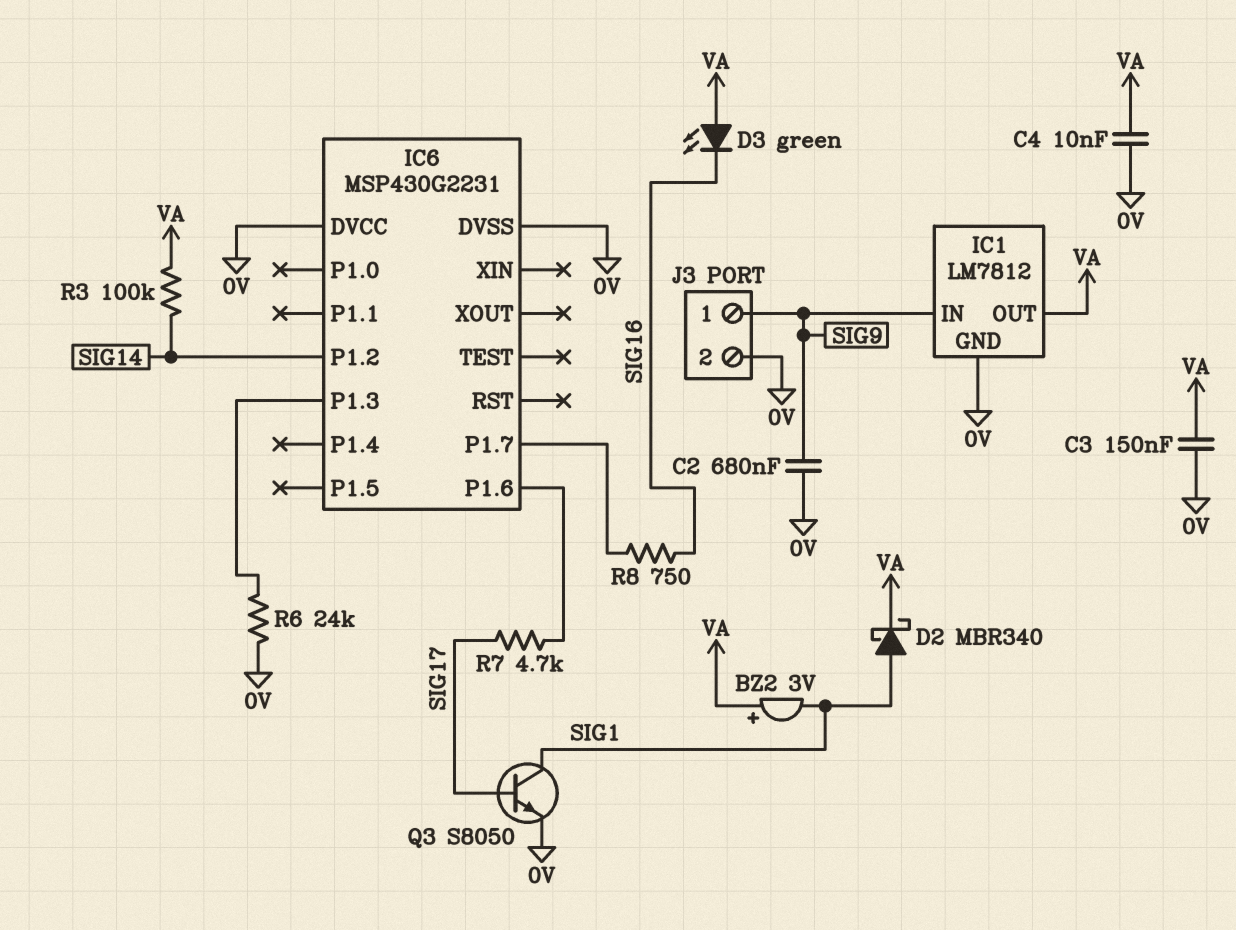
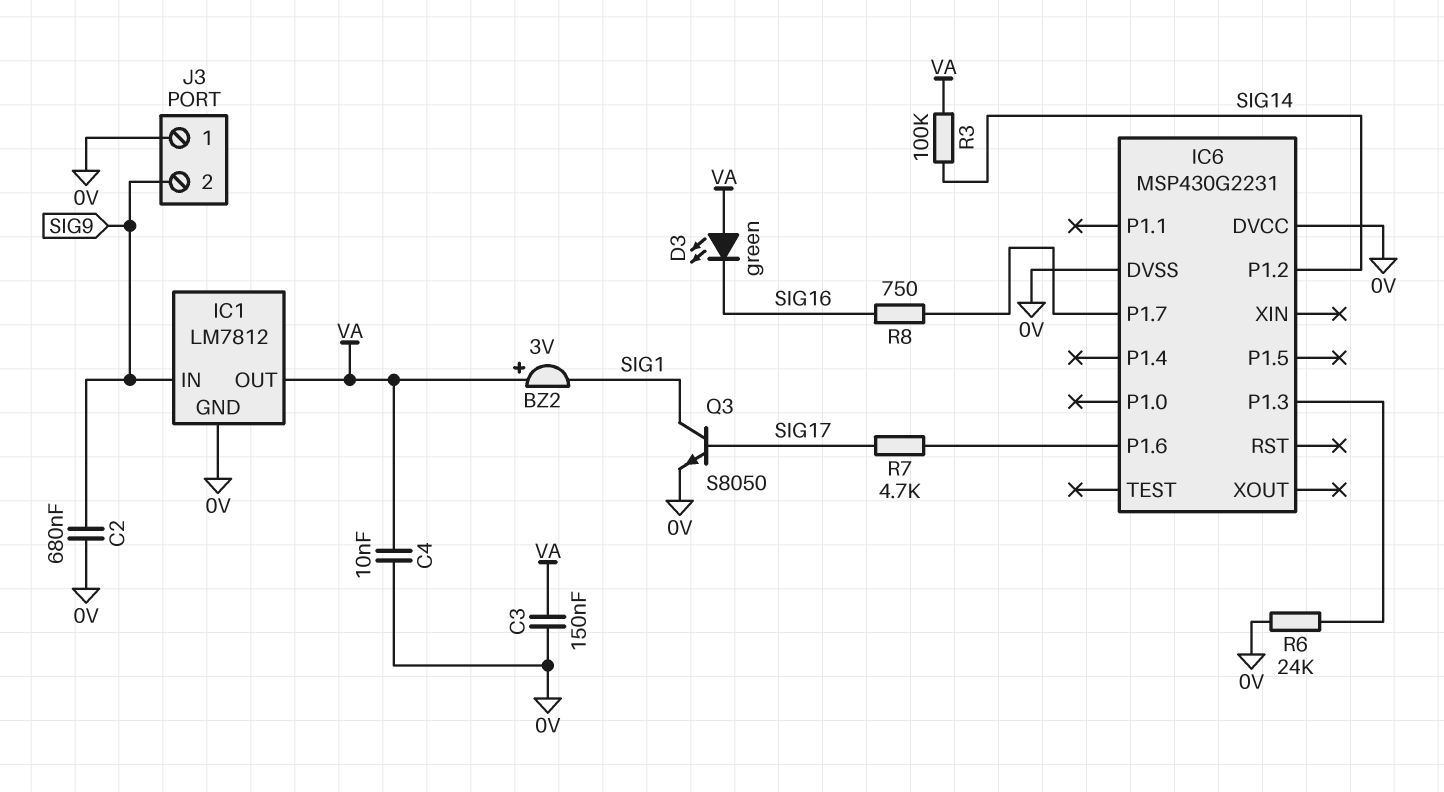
D2: schottky MBR340 (A SIG1, K VA) -> none
J3 pin 1: SIG9 -> 0V
J3 pin 2: 0V -> SIG9

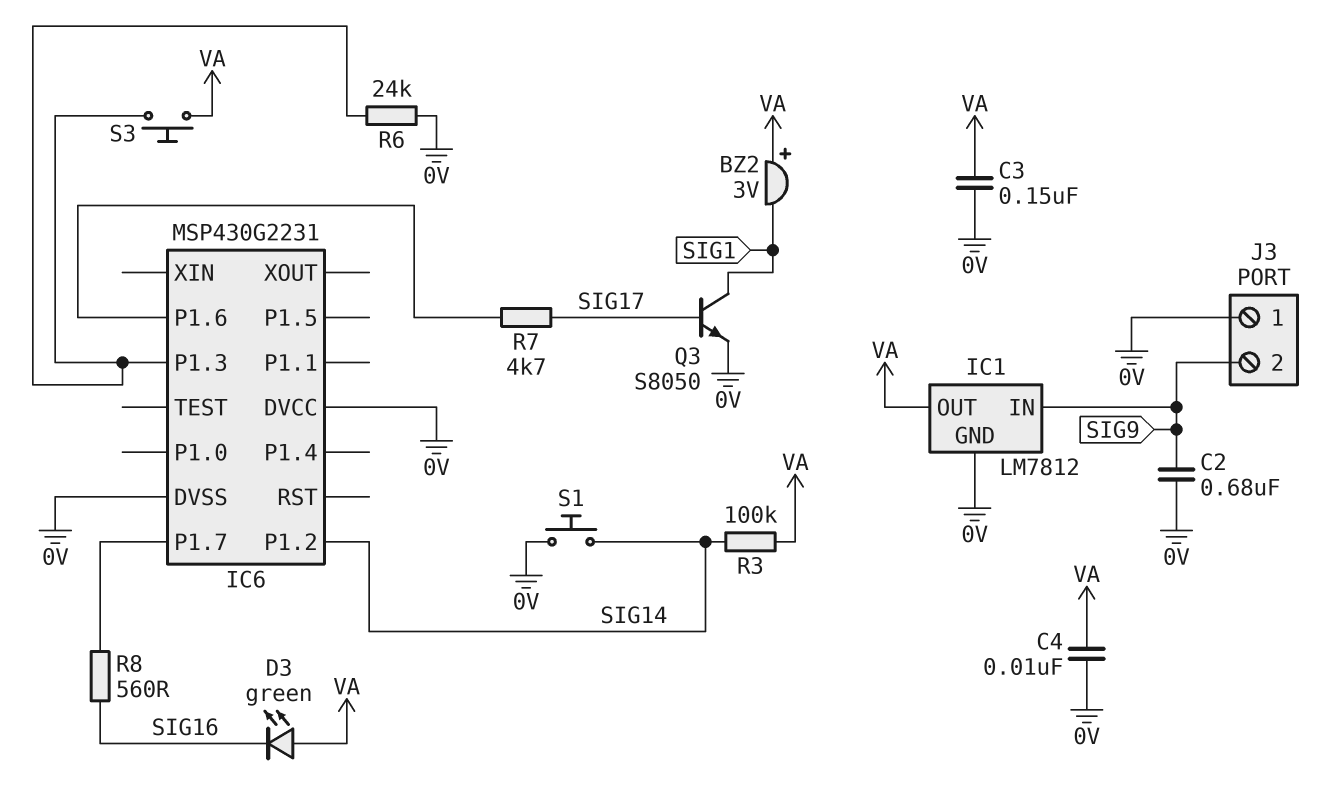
R8: 750 (IC6/P1.7, SIG16) -> 560 (IC6/P1.7, SIG16)
S1: none -> button (0V, SIG14)
S3: none -> button (IC6/P1.3, VA)

